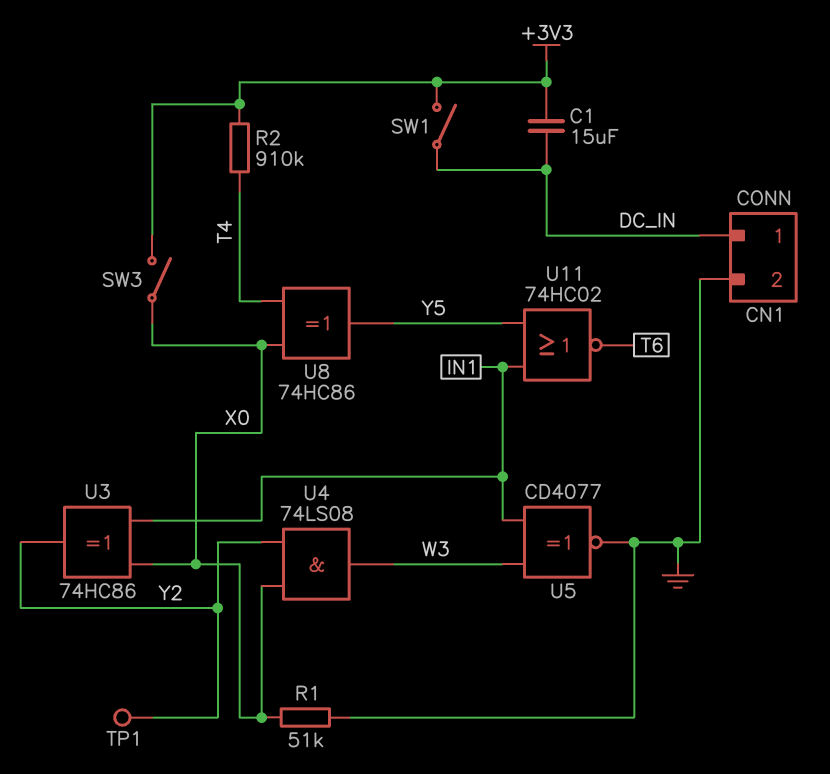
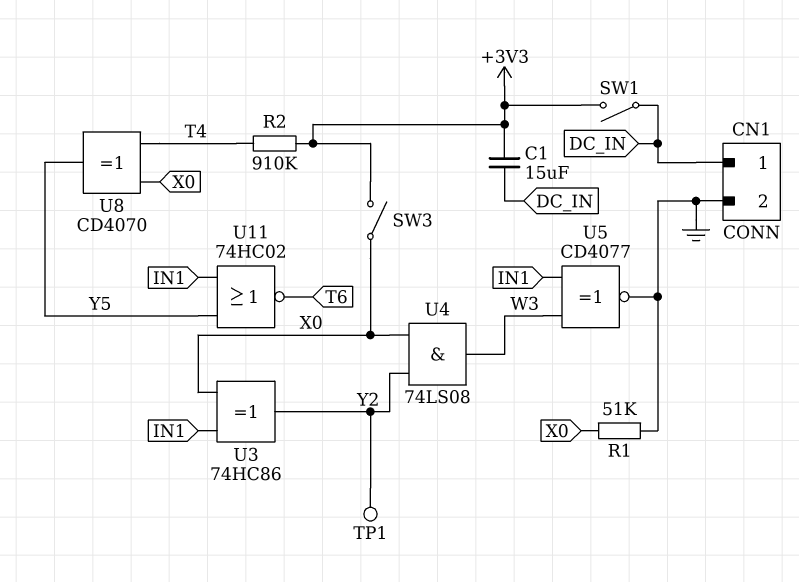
U8: XOR 74HC86 (in T4, in X0, out Y5) -> XOR CD4070 (in T4, in X0, out Y5)

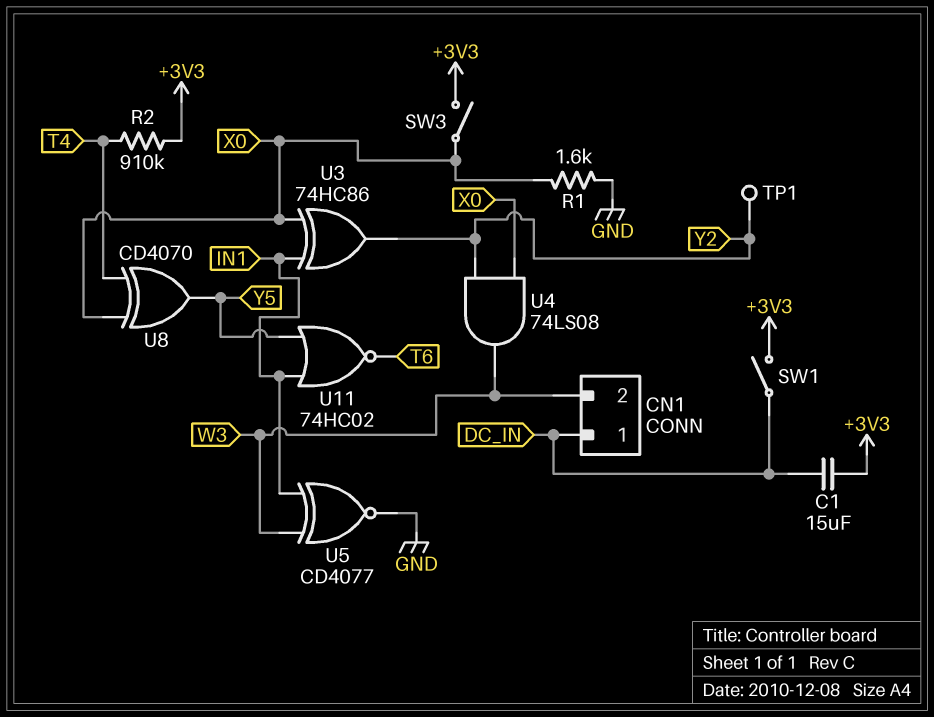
CN1 pin 2: GND -> W3
R1: 51k (GND, X0) -> 1.6k (GND, X0)

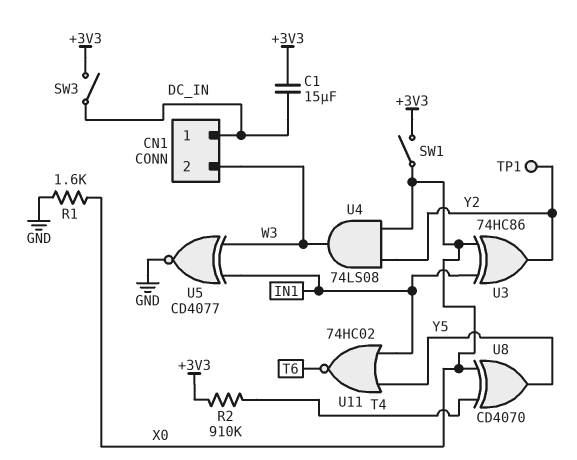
SW1: switch (+3V3, DC_IN) -> switch (+3V3, X0)
SW3: switch (+3V3, X0) -> switch (+3V3, DC_IN)

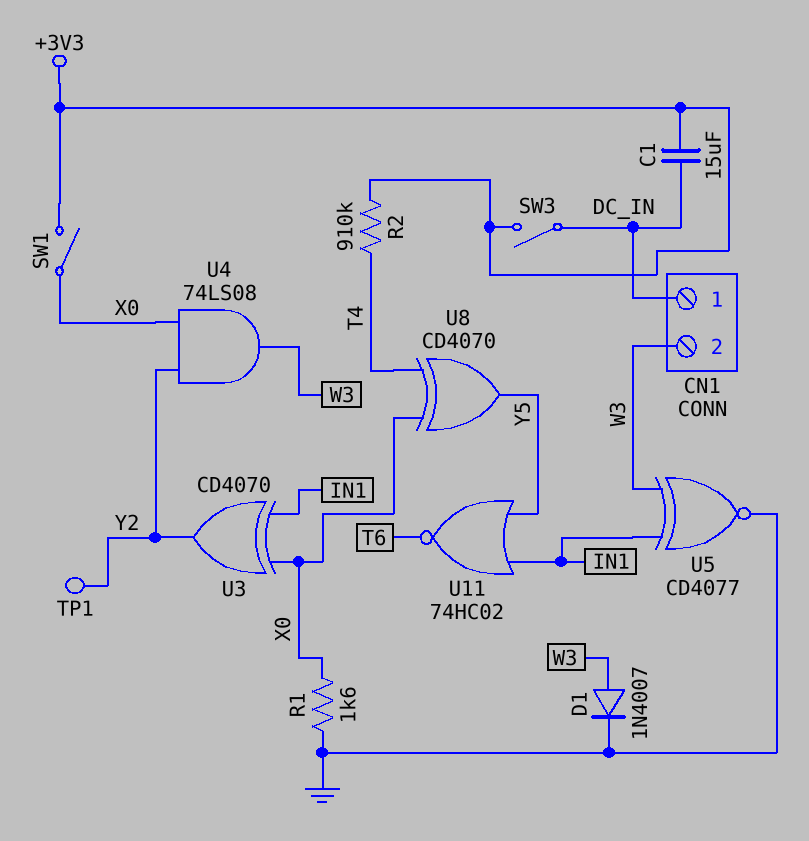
D1: none -> diode 1N4007 (A W3, K GND)
U3: XOR 74HC86 (in IN1, in X0, out Y2) -> XOR CD4070 (in IN1, in X0, out Y2)

